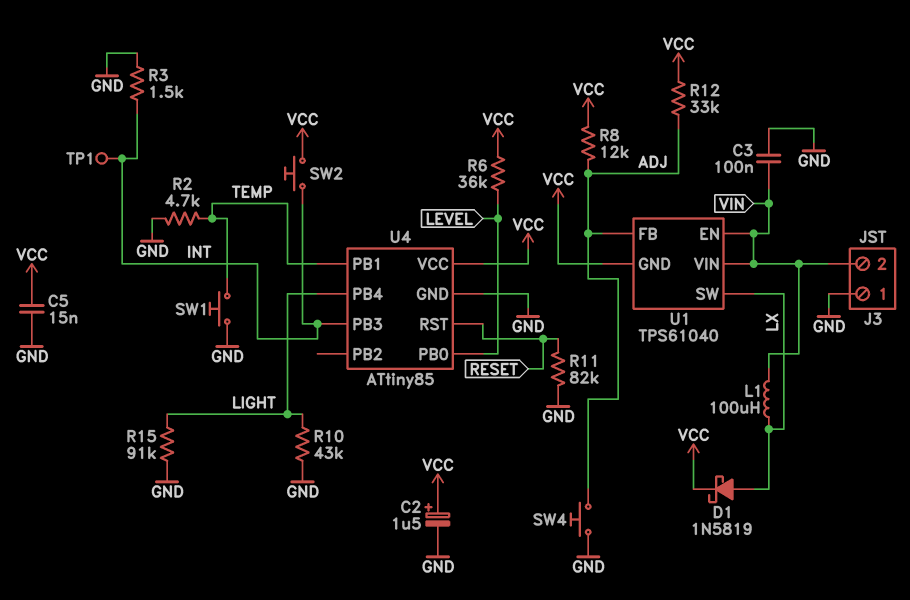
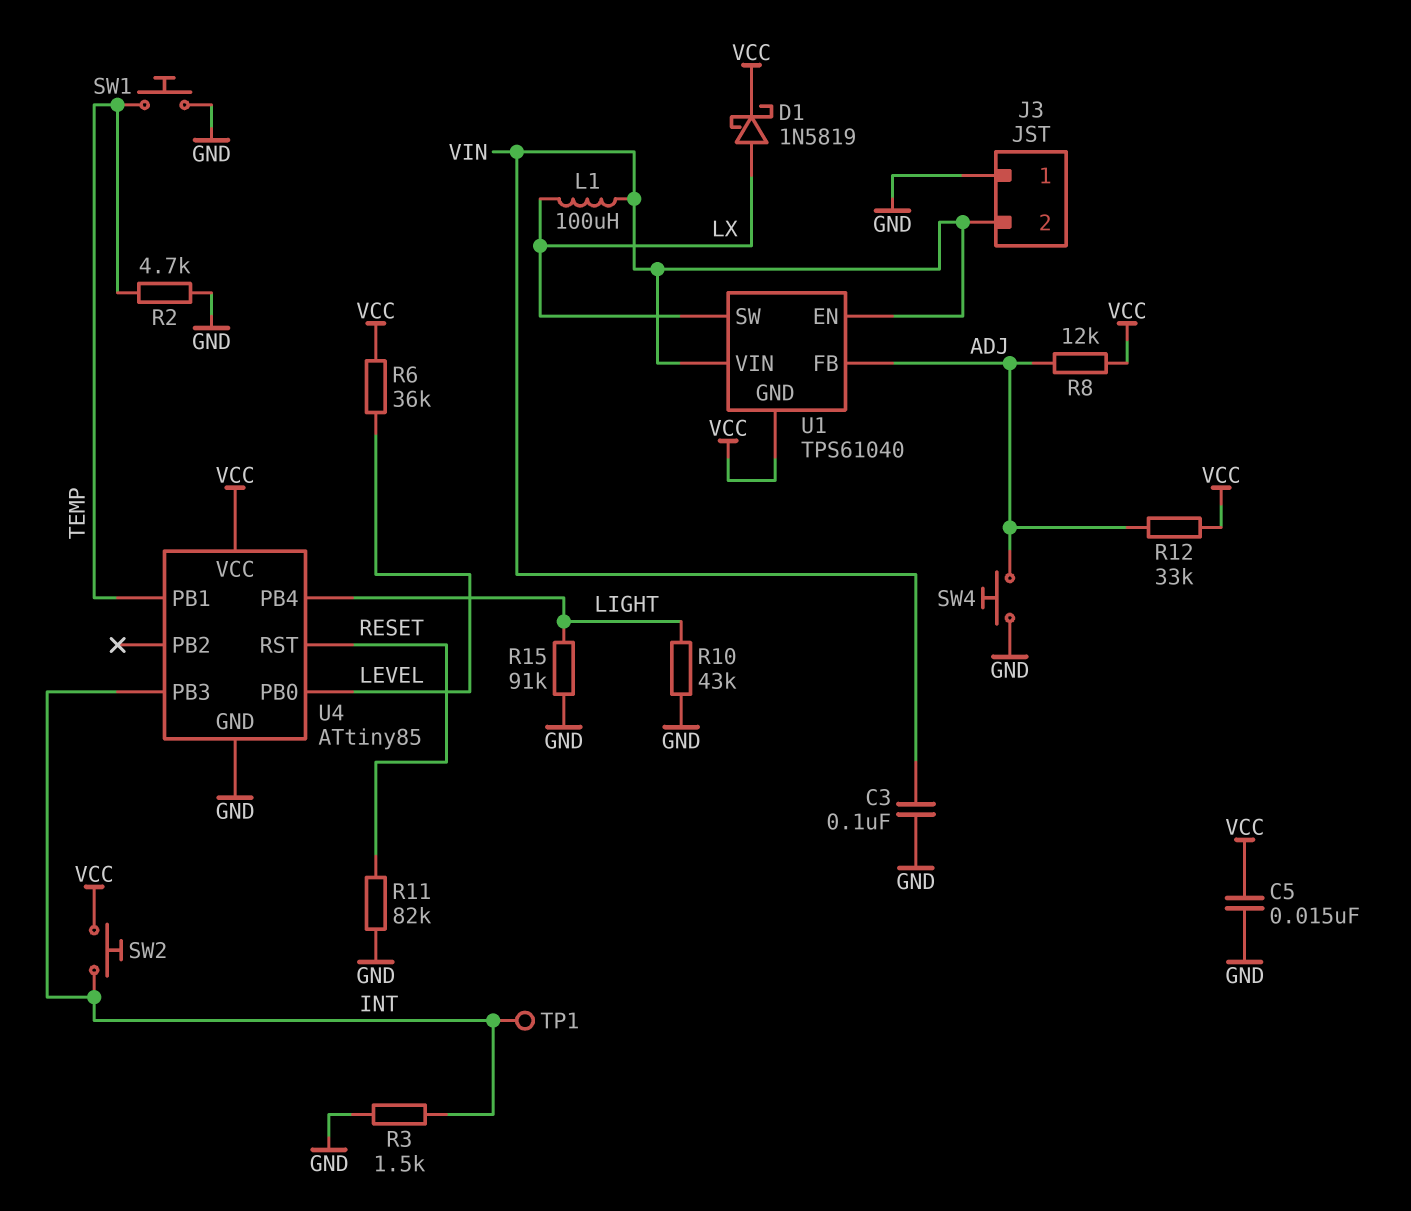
C2: 1.5uF (plus VCC, minus GND) -> none

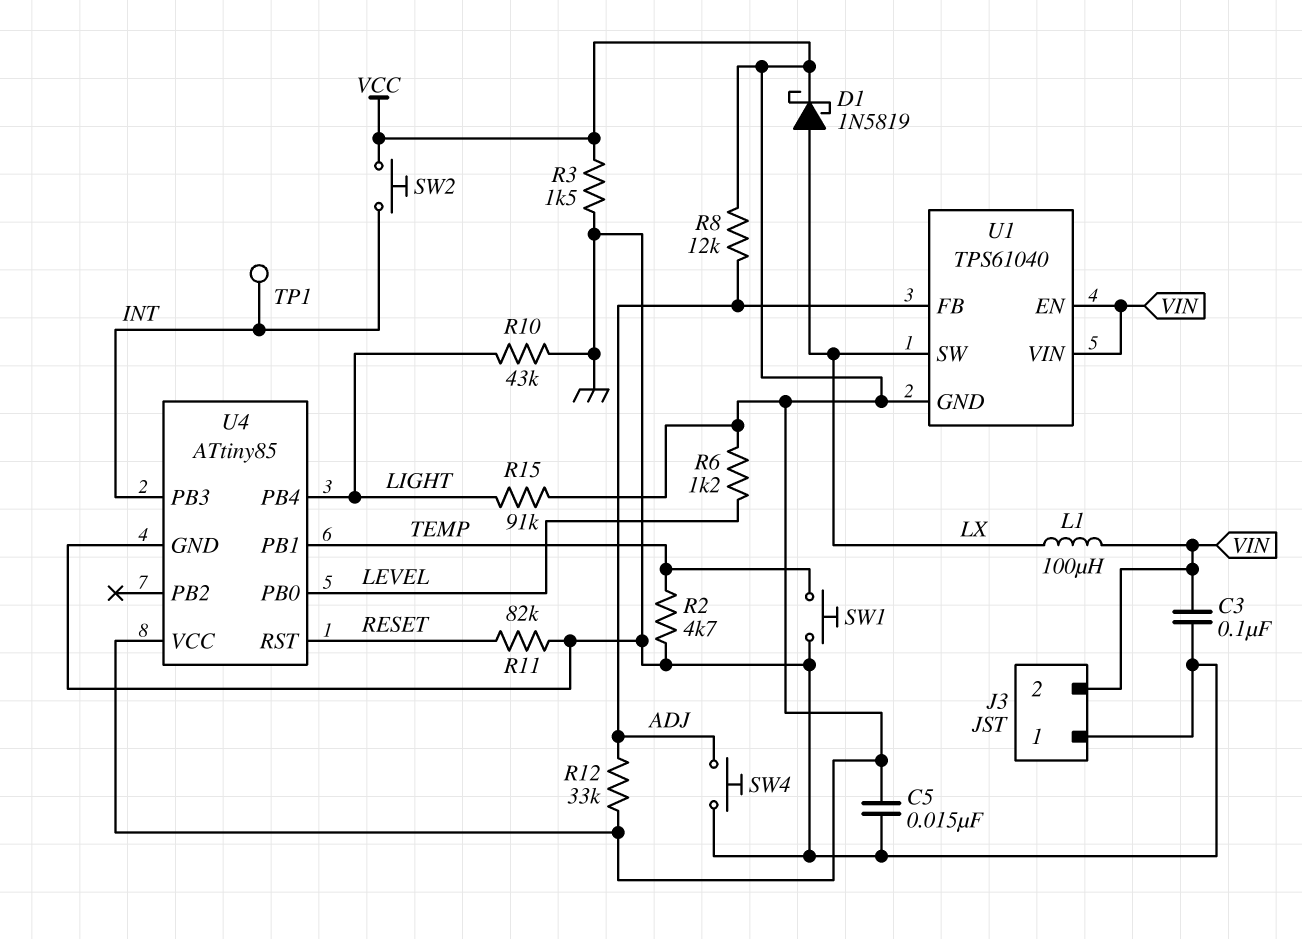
R3: 1.5k (GND, INT) -> 1.5k (GND, VCC)
R6: 36k (LEVEL, VCC) -> 1.2k (LEVEL, VCC)
R15: 91k (GND, LIGHT) -> 91k (LIGHT, VCC)

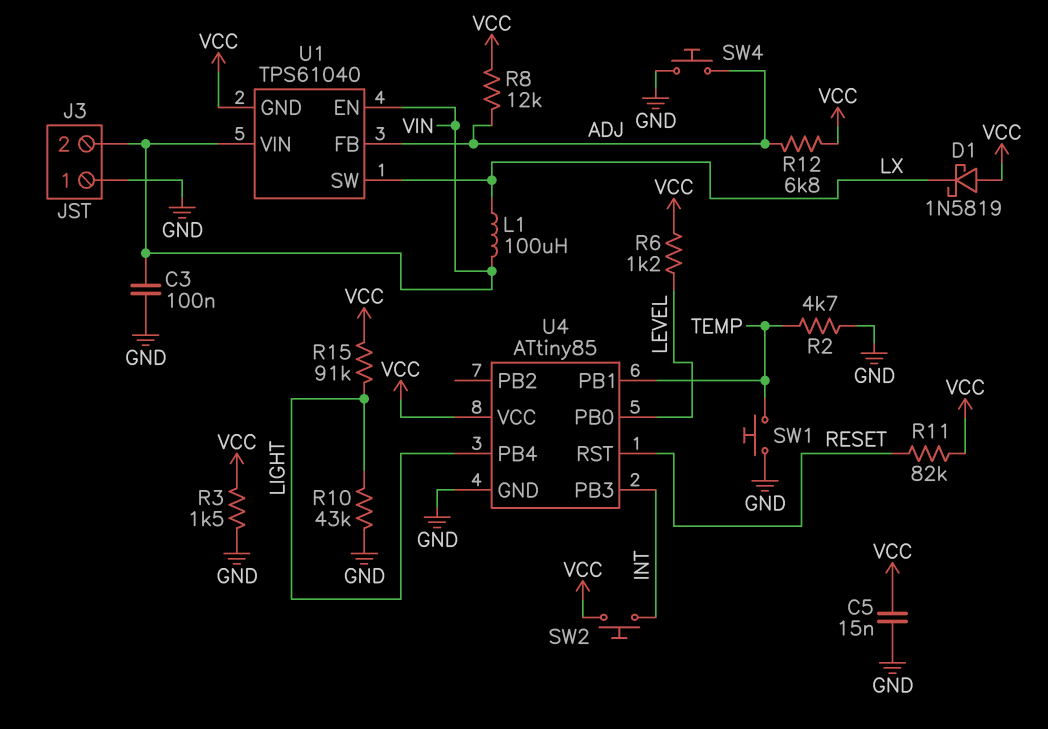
D1: schottky 1N5819 (A LX, K VCC) -> schottky 1N5819 (A VCC, K LX)
R11: 82k (GND, RESET) -> 82k (RESET, VCC)
R12: 33k (ADJ, VCC) -> 6.8k (ADJ, VCC)
TP1: test point (INT) -> none

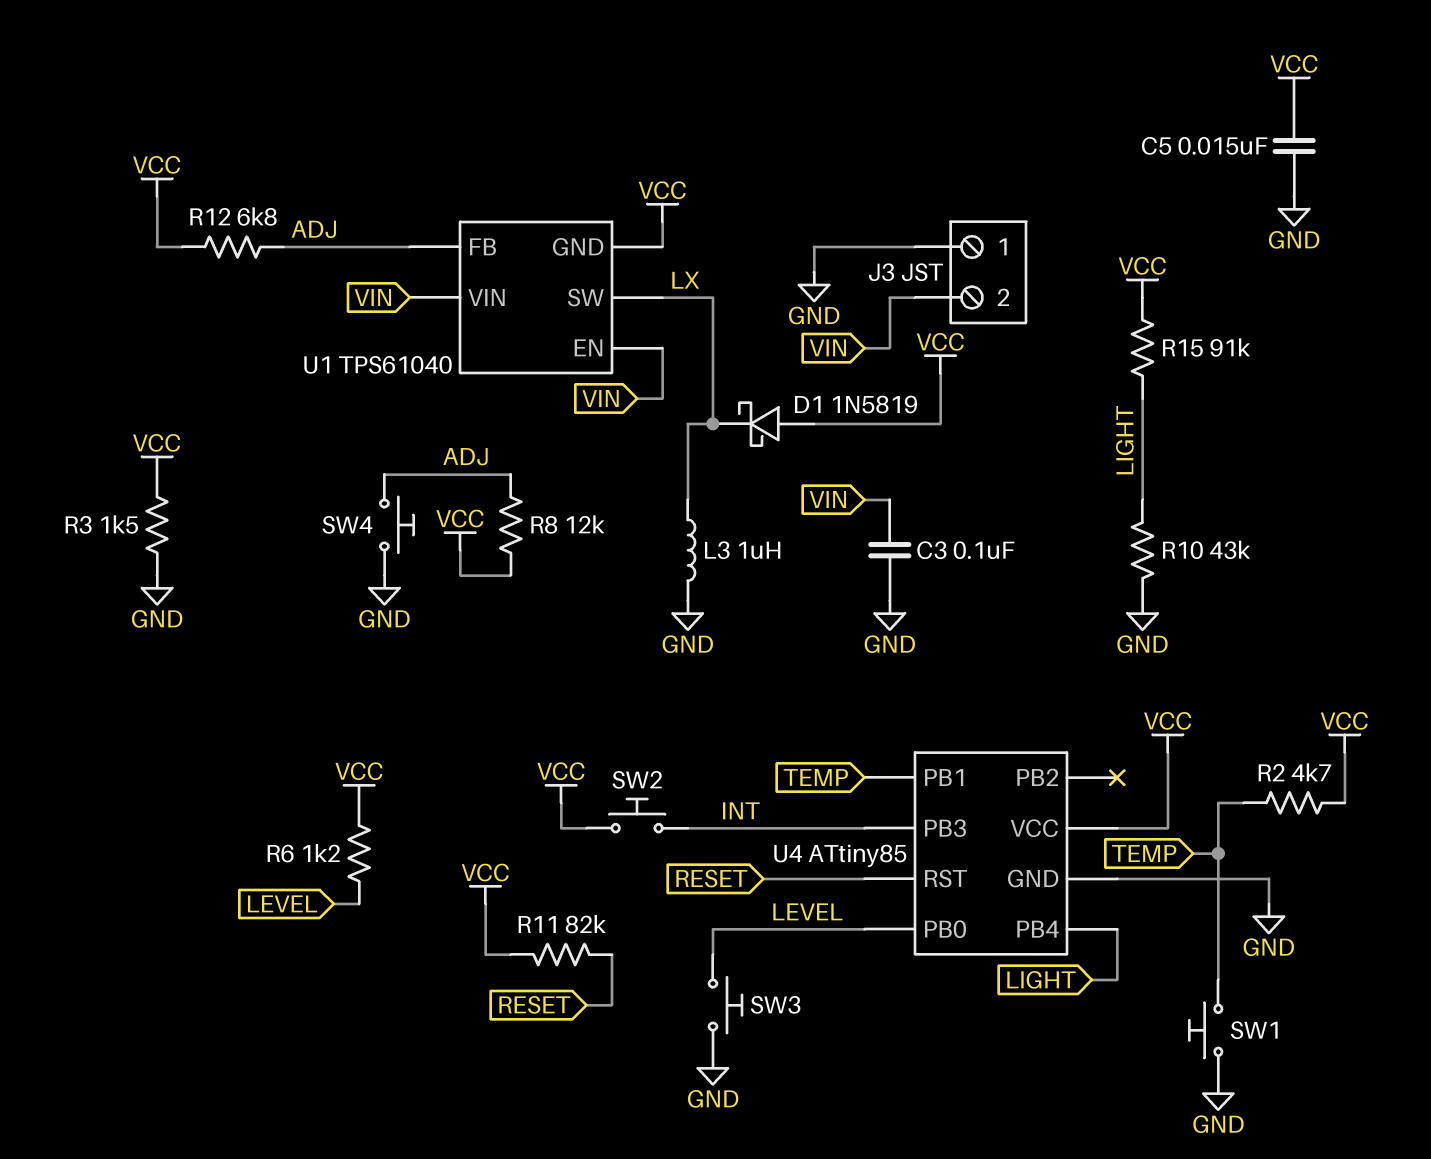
L1: 100uH (LX, VIN) -> none
L3: none -> 1uH (GND, LX)
R2: 4.7k (GND, TEMP) -> 4.7k (TEMP, VCC)
SW3: none -> button (GND, LEVEL)

